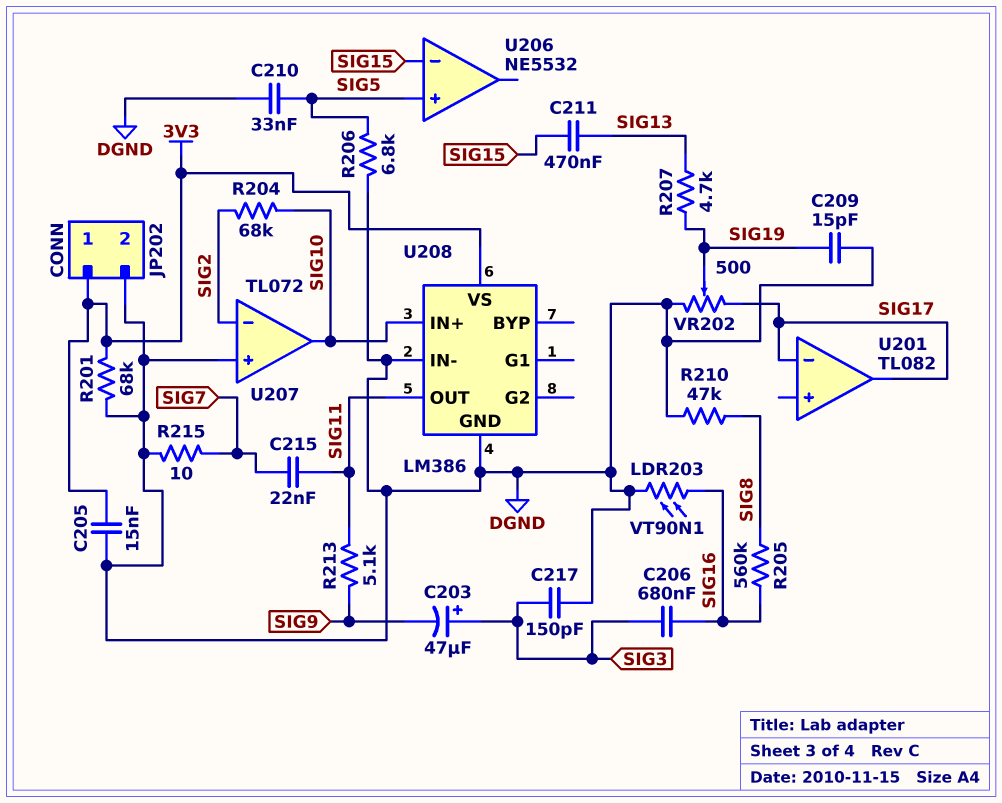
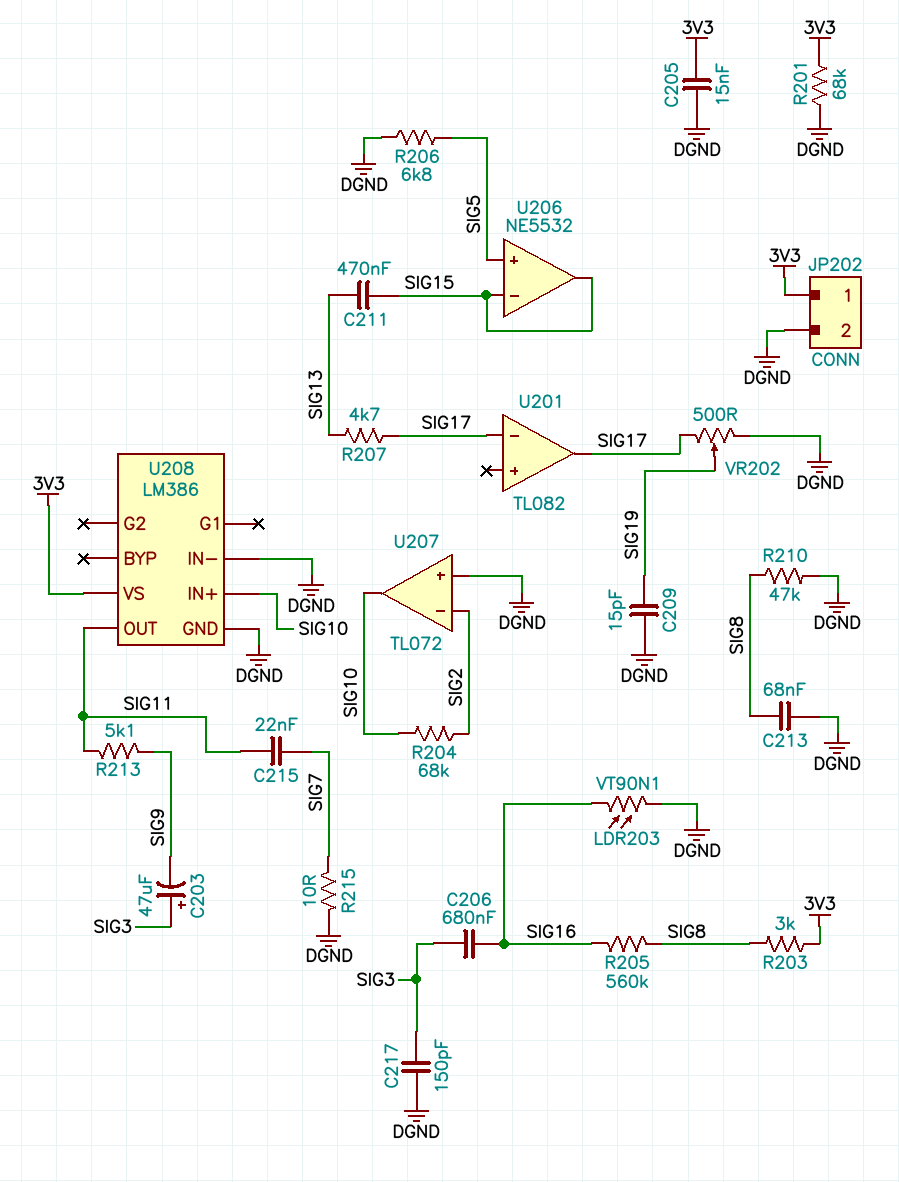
C210: 33nF (DGND, SIG5) -> none
C213: none -> 68nF (DGND, SIG8)
R203: none -> 3k (3V3, SIG8)
R207: 4.7k (SIG13, SIG19) -> 4.7k (SIG13, SIG17)
U206 pin out: none -> SIG15

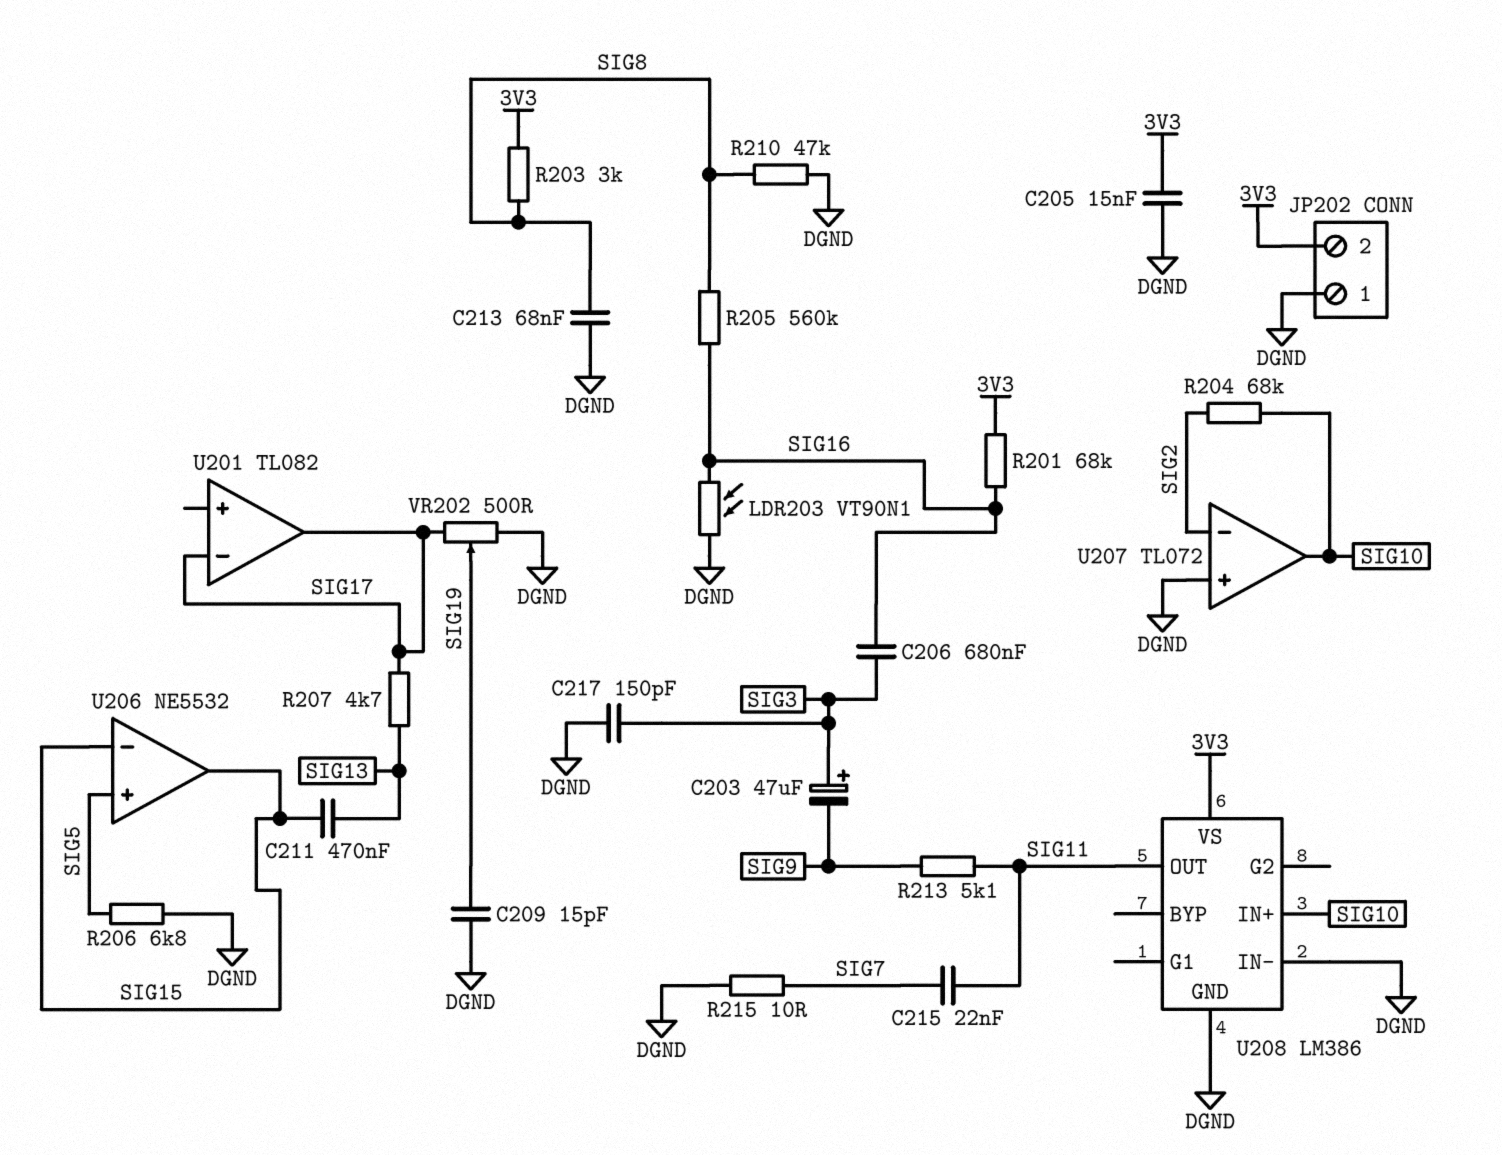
JP202 pin 1: 3V3 -> DGND
JP202 pin 2: DGND -> 3V3
R201: 68k (3V3, DGND) -> 68k (3V3, SIG16)

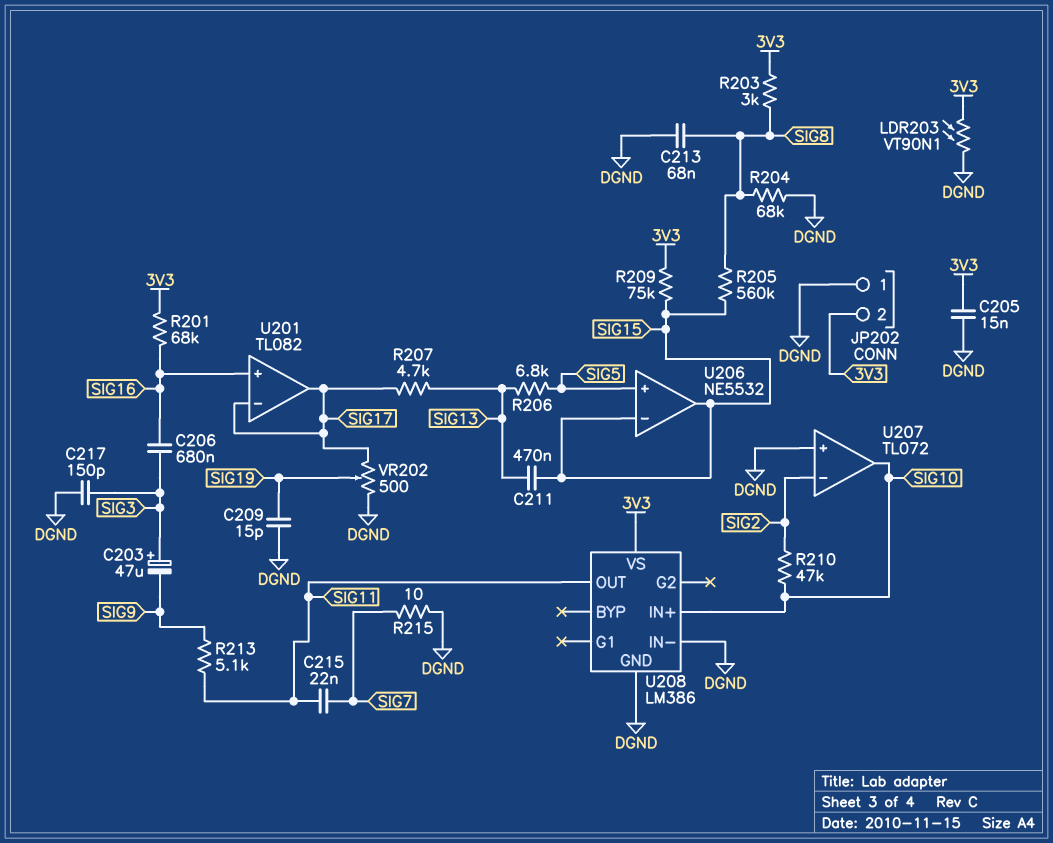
LDR203: VT90N1 (DGND, SIG16) -> VT90N1 (3V3, DGND)
R204: 68k (SIG2, SIG10) -> 68k (DGND, SIG8)
R205: 560k (SIG8, SIG16) -> 560k (SIG8, SIG15)
R206: 6.8k (DGND, SIG5) -> 6.8k (SIG5, SIG13)
R209: none -> 75k (3V3, SIG15)
R210: 47k (DGND, SIG8) -> 47k (SIG2, SIG10)
U201 pin in+: none -> SIG16

